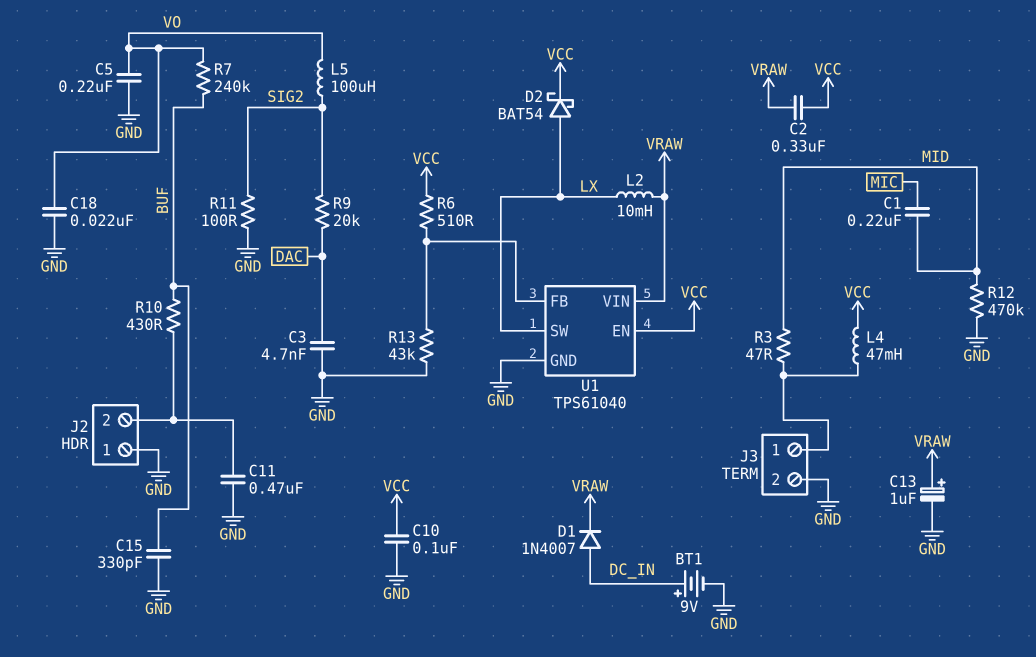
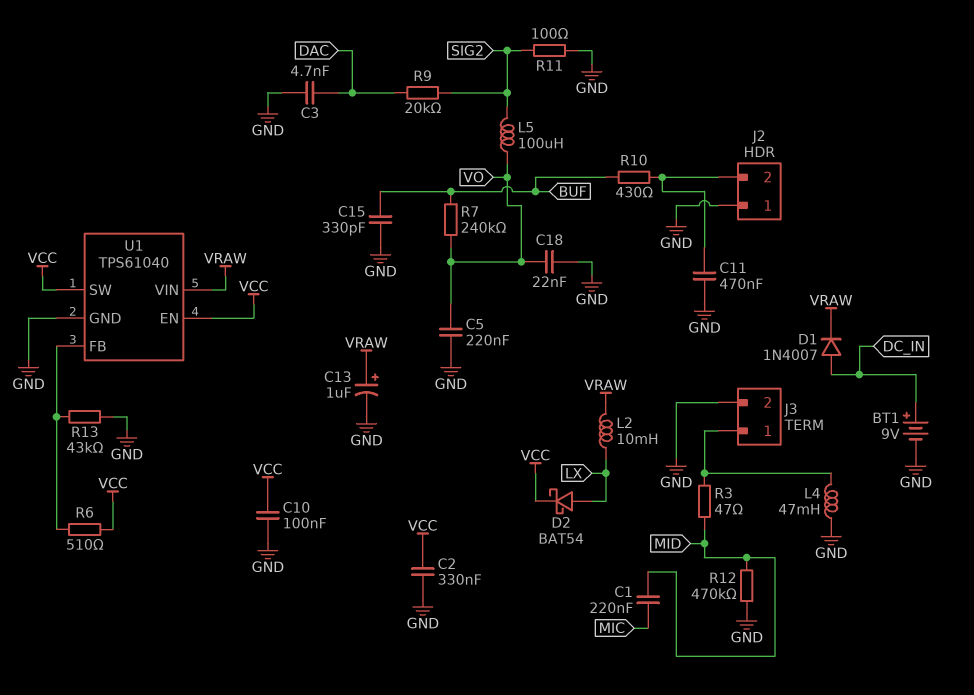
C2: 330nF (VCC, VRAW) -> 330nF (GND, VCC)
L4: 47mH (J3/1, VCC) -> 47mH (GND, J3/1)
U1 pin SW: LX -> VCC

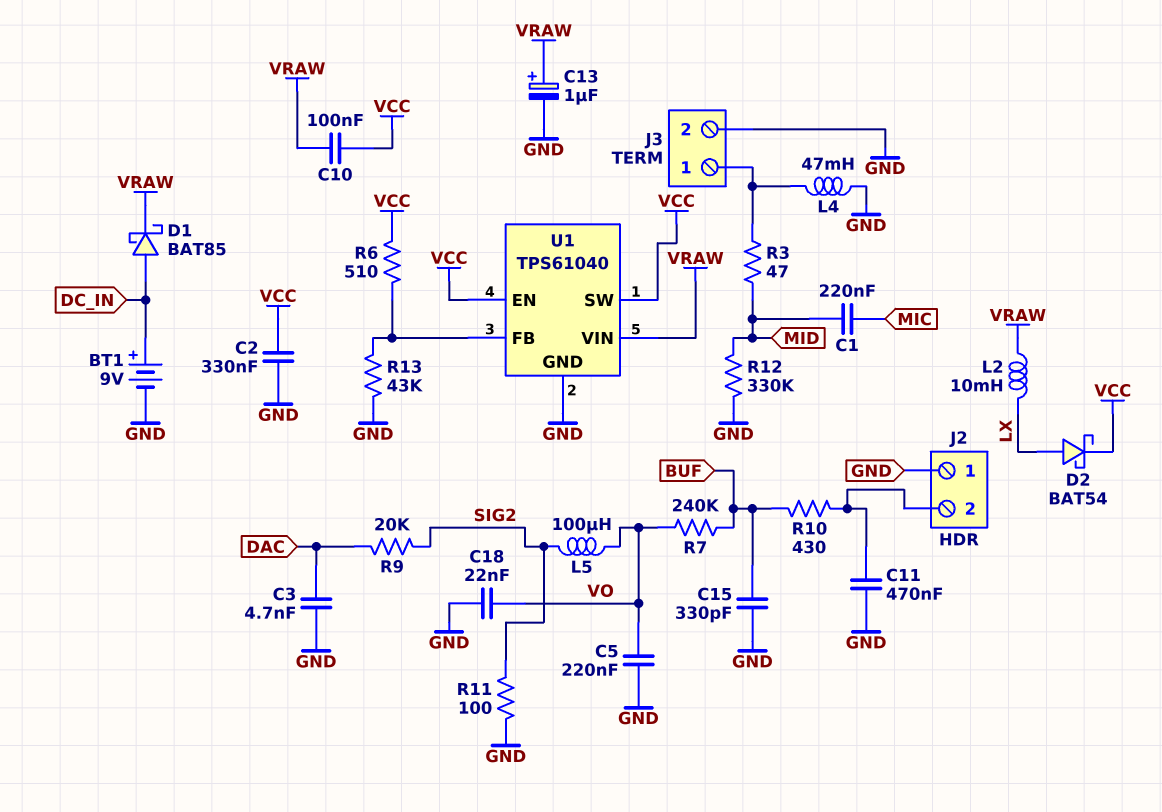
C10: 100nF (GND, VCC) -> 100nF (VCC, VRAW)
D1: diode 1N4007 (A DC_IN, K VRAW) -> schottky BAT85 (A DC_IN, K VRAW)
R12: 470k (GND, MID) -> 330k (GND, MID)

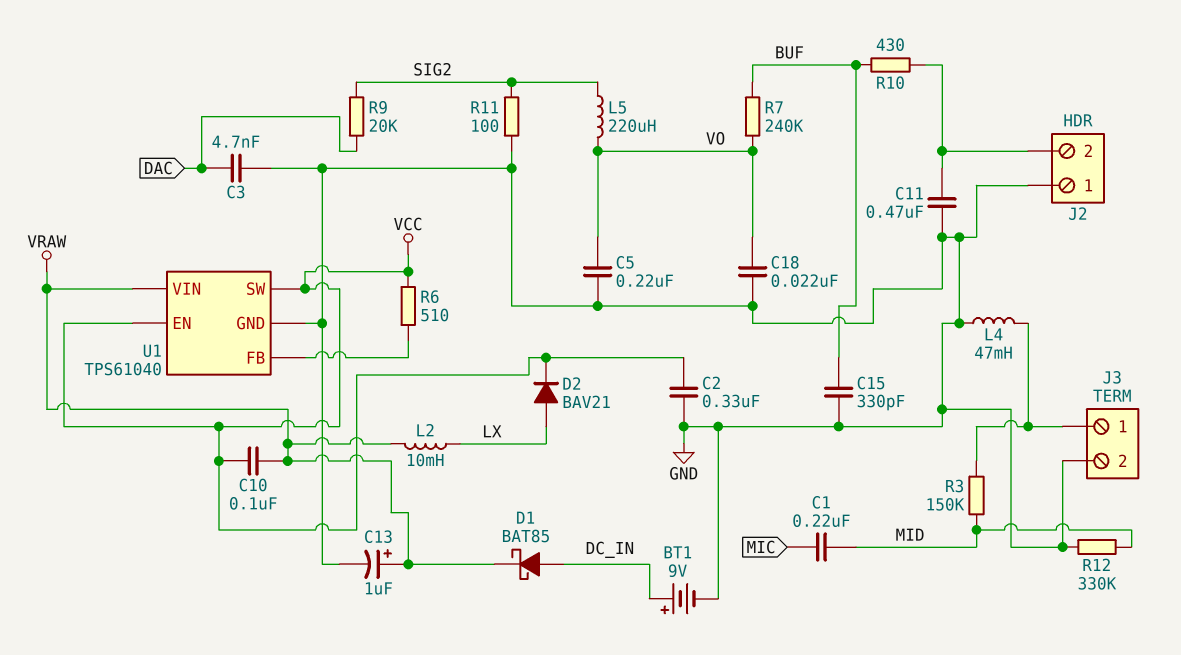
D2: schottky BAT54 (A LX, K VCC) -> diode BAV21 (A LX, K VCC)
L5: 100uH (SIG2, VO) -> 220uH (SIG2, VO)
R3: 47 (J3/1, MID) -> 150k (J3/1, MID)
R13: 43k (GND, U1/FB) -> none

